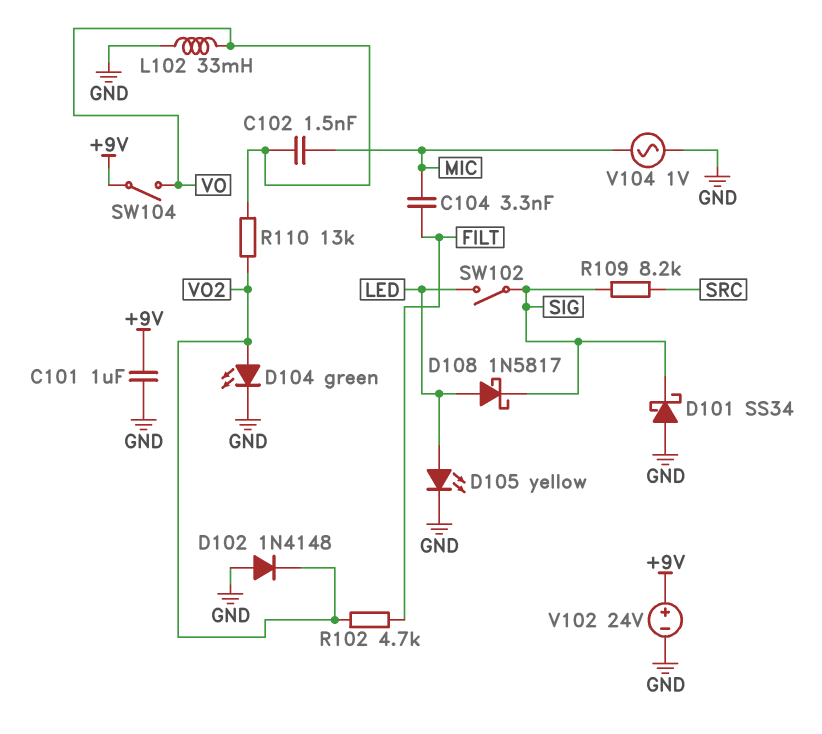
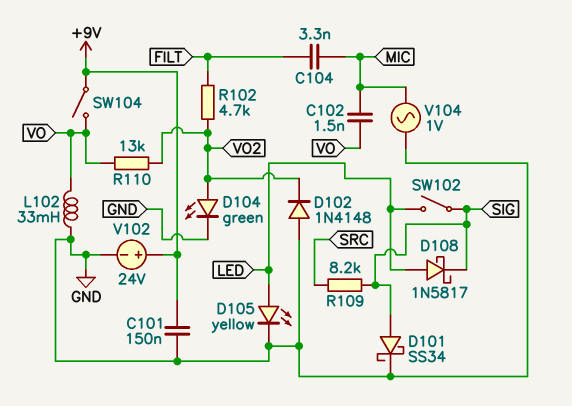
C101: 1uF (+9V, GND) -> 150nF (+9V, GND)
D101: schottky SS34 (A GND, K SIG) -> schottky SS34 (A SIG, K GND)

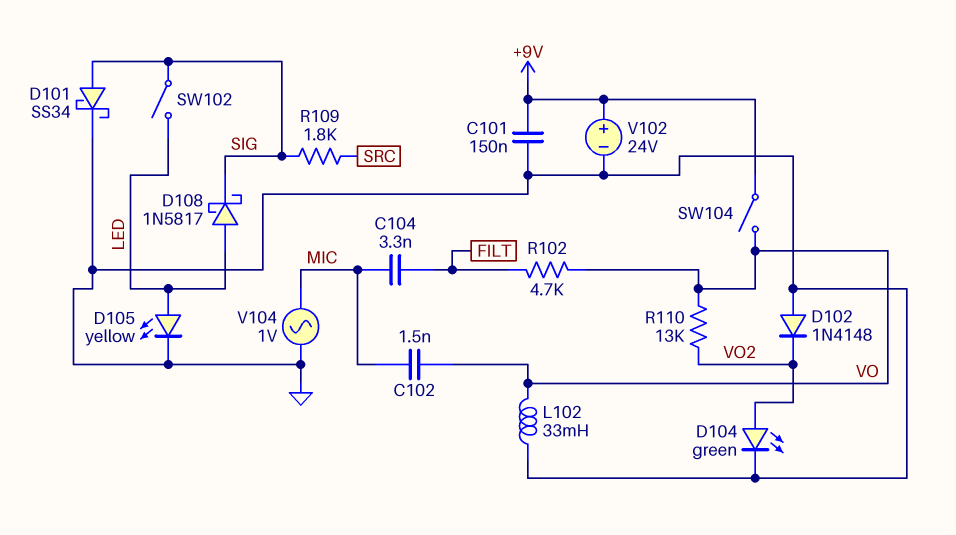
R102: 4.7k (FILT, VO2) -> 4.7k (FILT, VO)
R109: 8.2k (SIG, SRC) -> 1.8k (SIG, SRC)

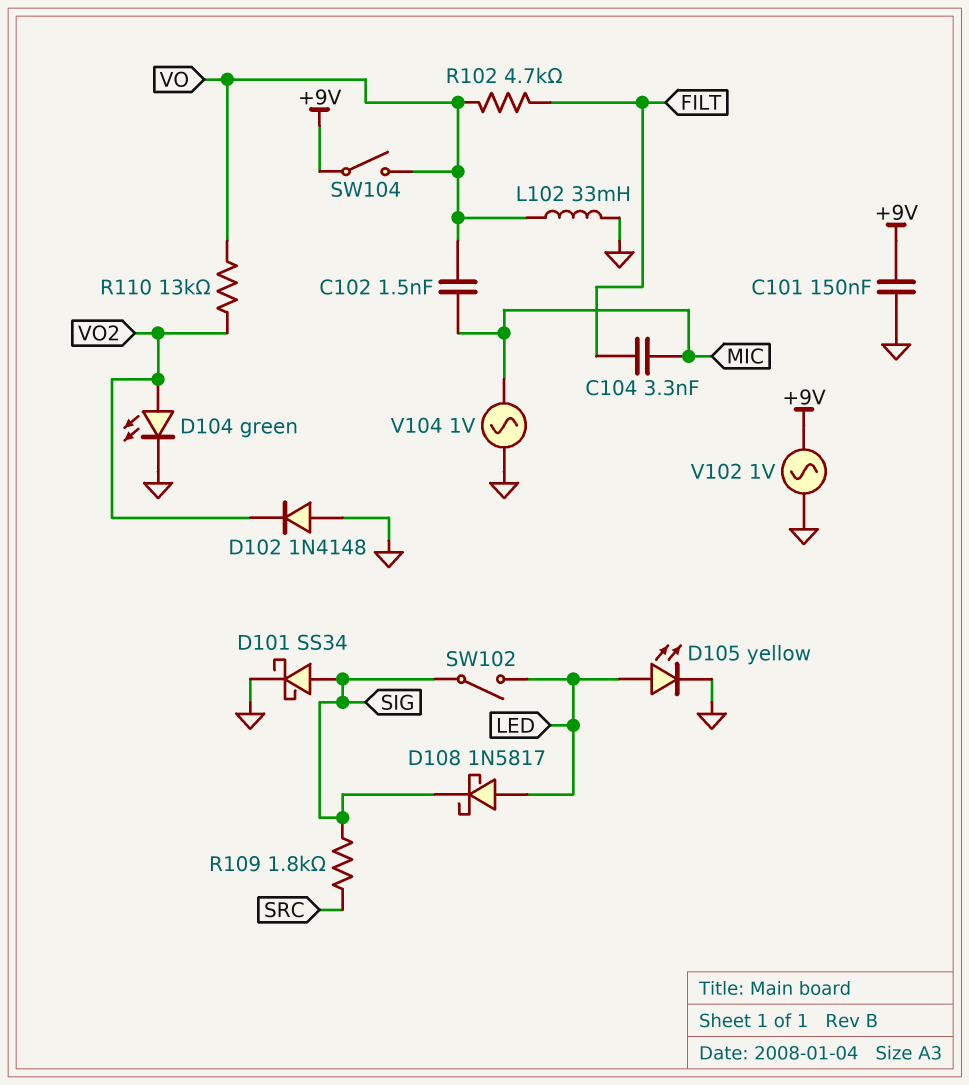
V102: 24V (plus +9V, minus GND) -> AC 1V (+9V, GND)

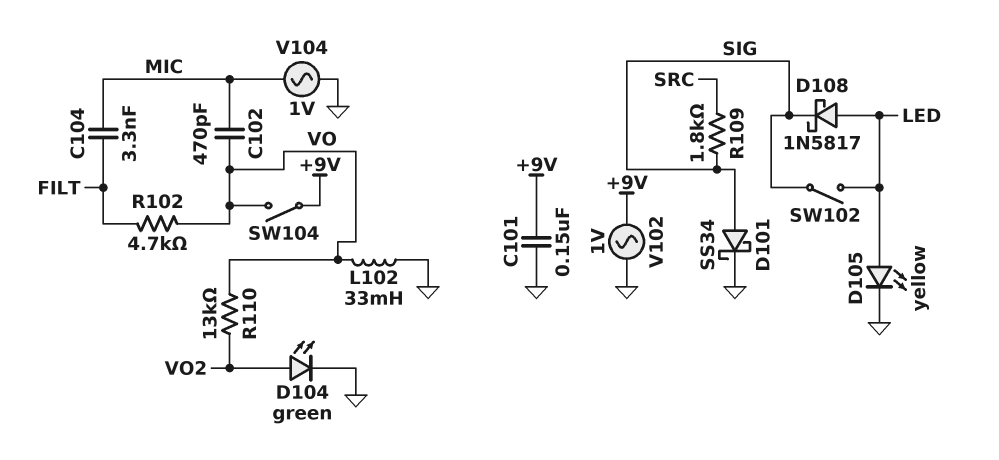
C102: 1.5nF (MIC, VO) -> 470pF (MIC, VO)
D102: diode 1N4148 (A GND, K VO2) -> none

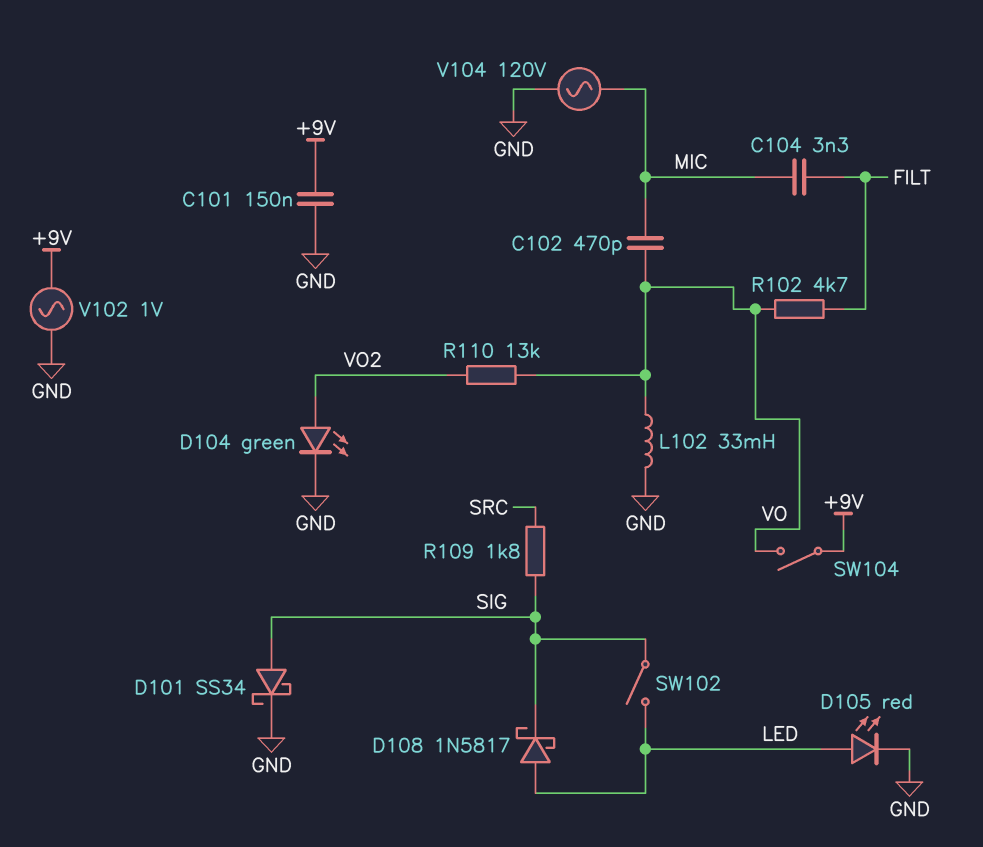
D105: LED yellow (A LED, K GND) -> LED red (A LED, K GND)
V104: AC 1V (GND, MIC) -> AC 120V (GND, MIC)

